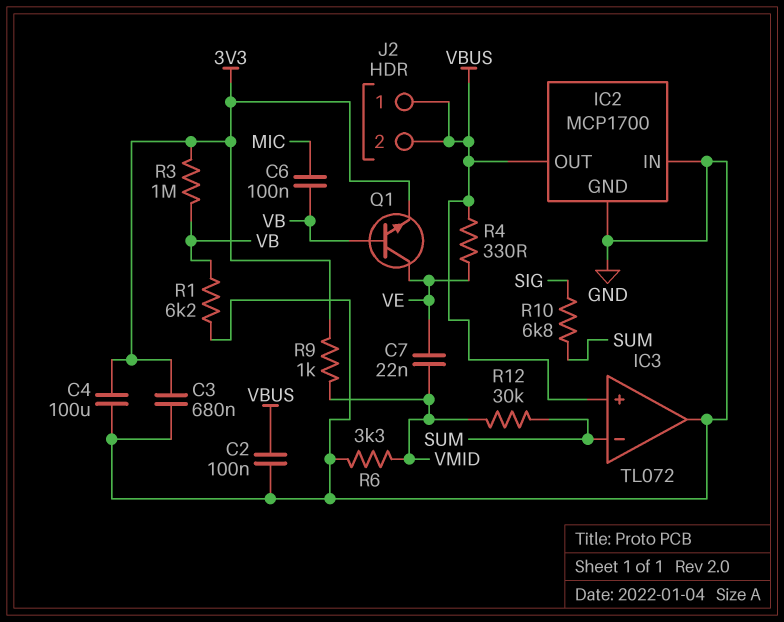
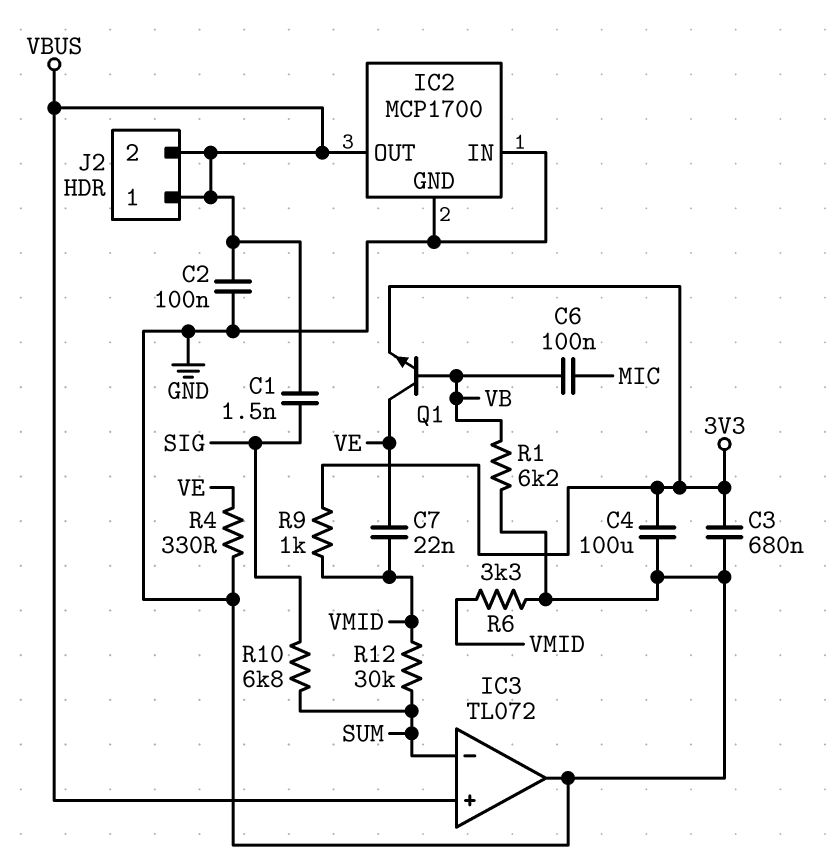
C1: none -> 1.5nF (SIG, VBUS)
R3: 1M (3V3, VB) -> none
R4: 330 (VBUS, VE) -> 330 (GND, VE)

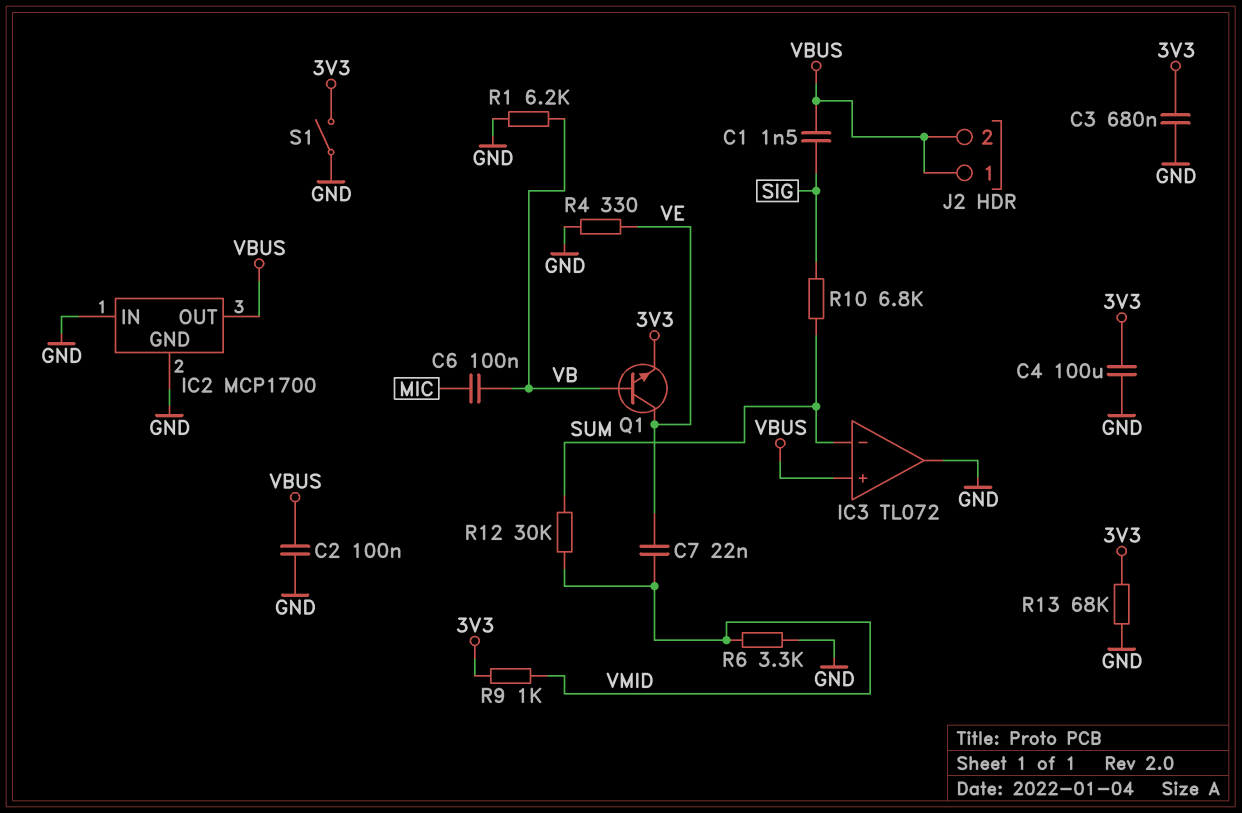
R13: none -> 68k (3V3, GND)
S1: none -> switch (3V3, GND)

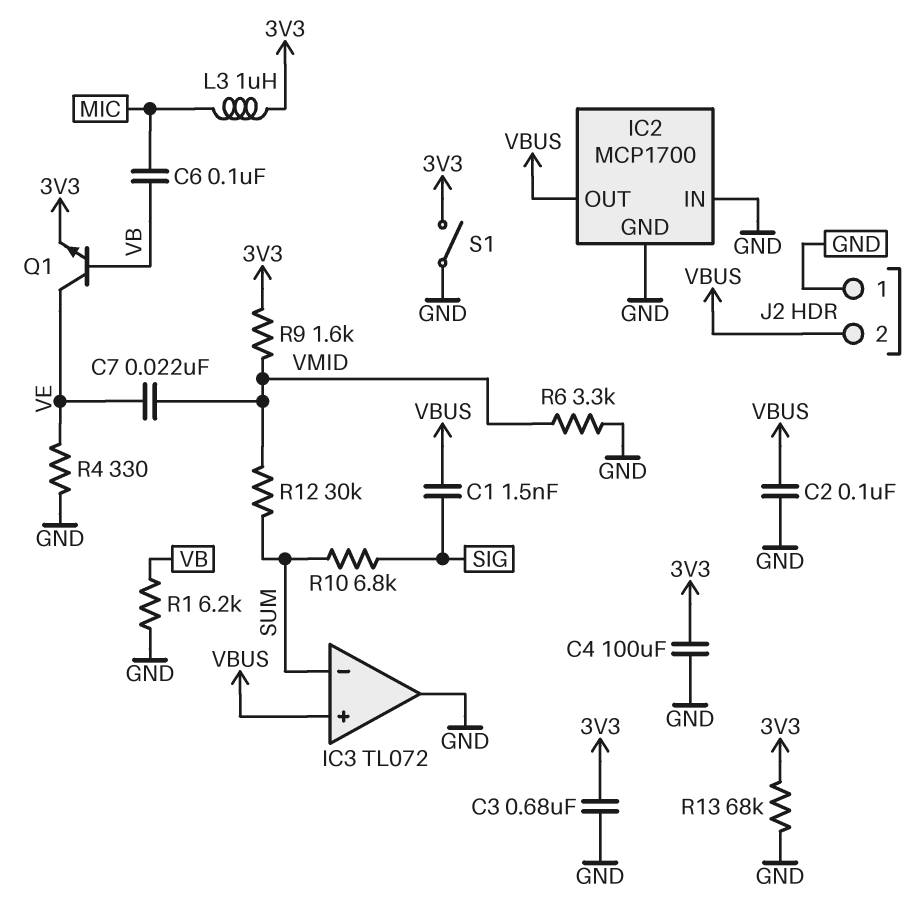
J2 pin 1: VBUS -> GND
L3: none -> 1uH (3V3, MIC)
R9: 1k (3V3, VMID) -> 1.6k (3V3, VMID)

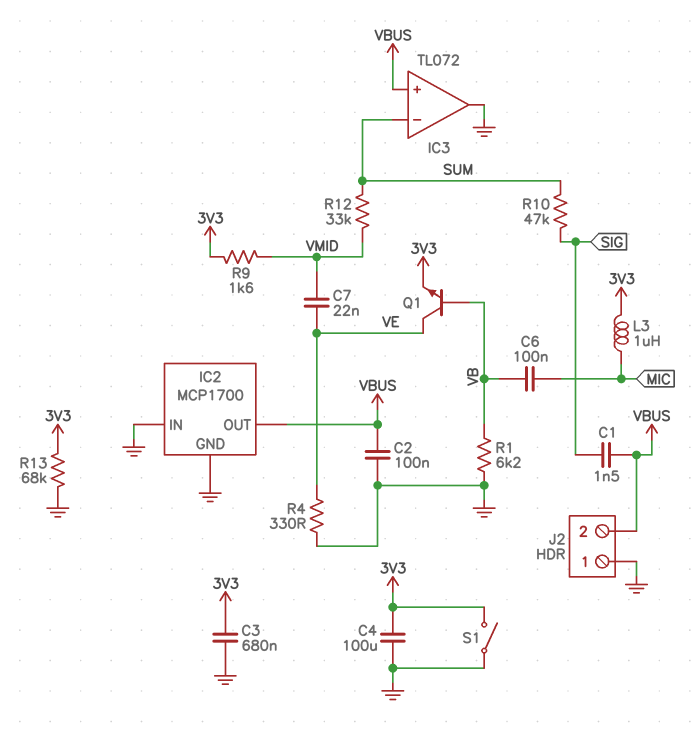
R6: 3.3k (GND, VMID) -> none
R10: 6.8k (SIG, SUM) -> 47k (SIG, SUM)
R12: 30k (SUM, VMID) -> 33k (SUM, VMID)

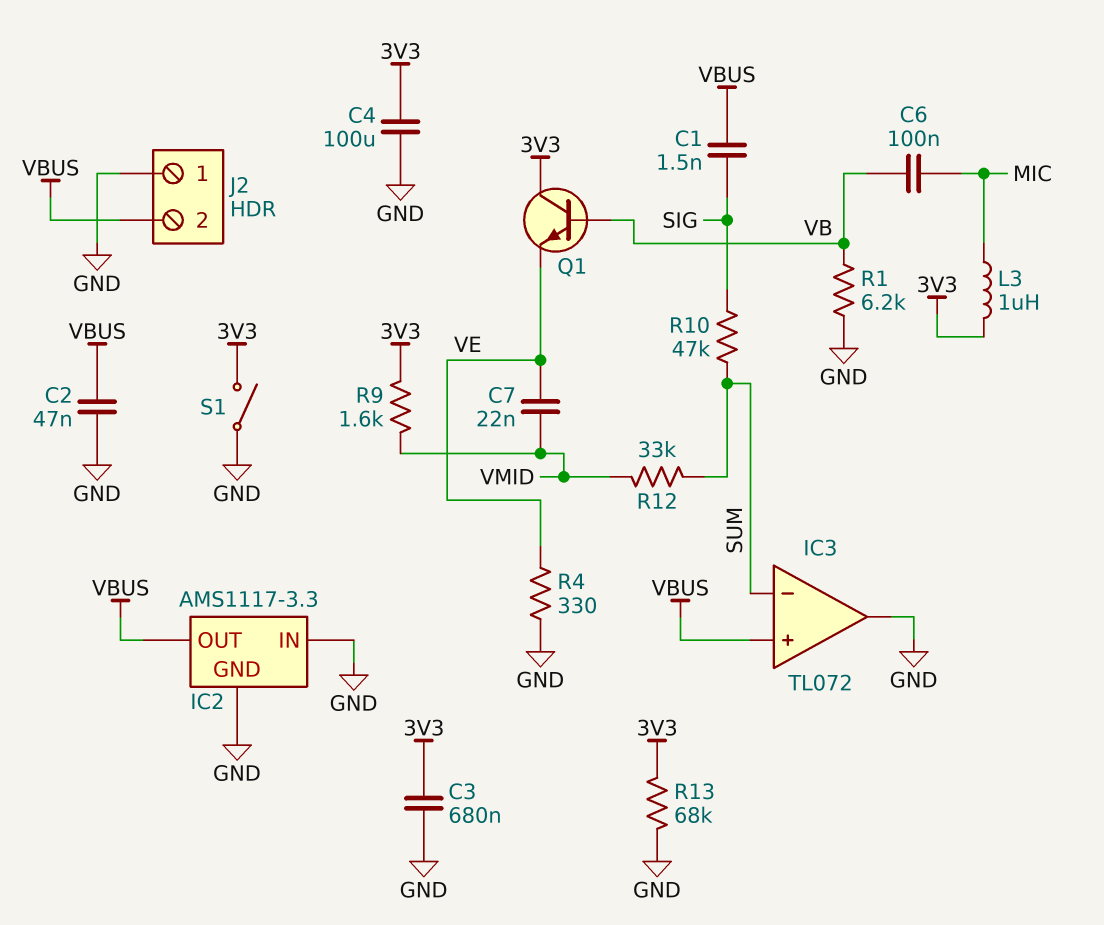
C2: 100nF (GND, VBUS) -> 47nF (GND, VBUS)
IC2: MCP1700 -> AMS1117-3.3
Q1: NPN (B VB, C VE, E 3V3) -> NPN (B VB, C 3V3, E VE)

